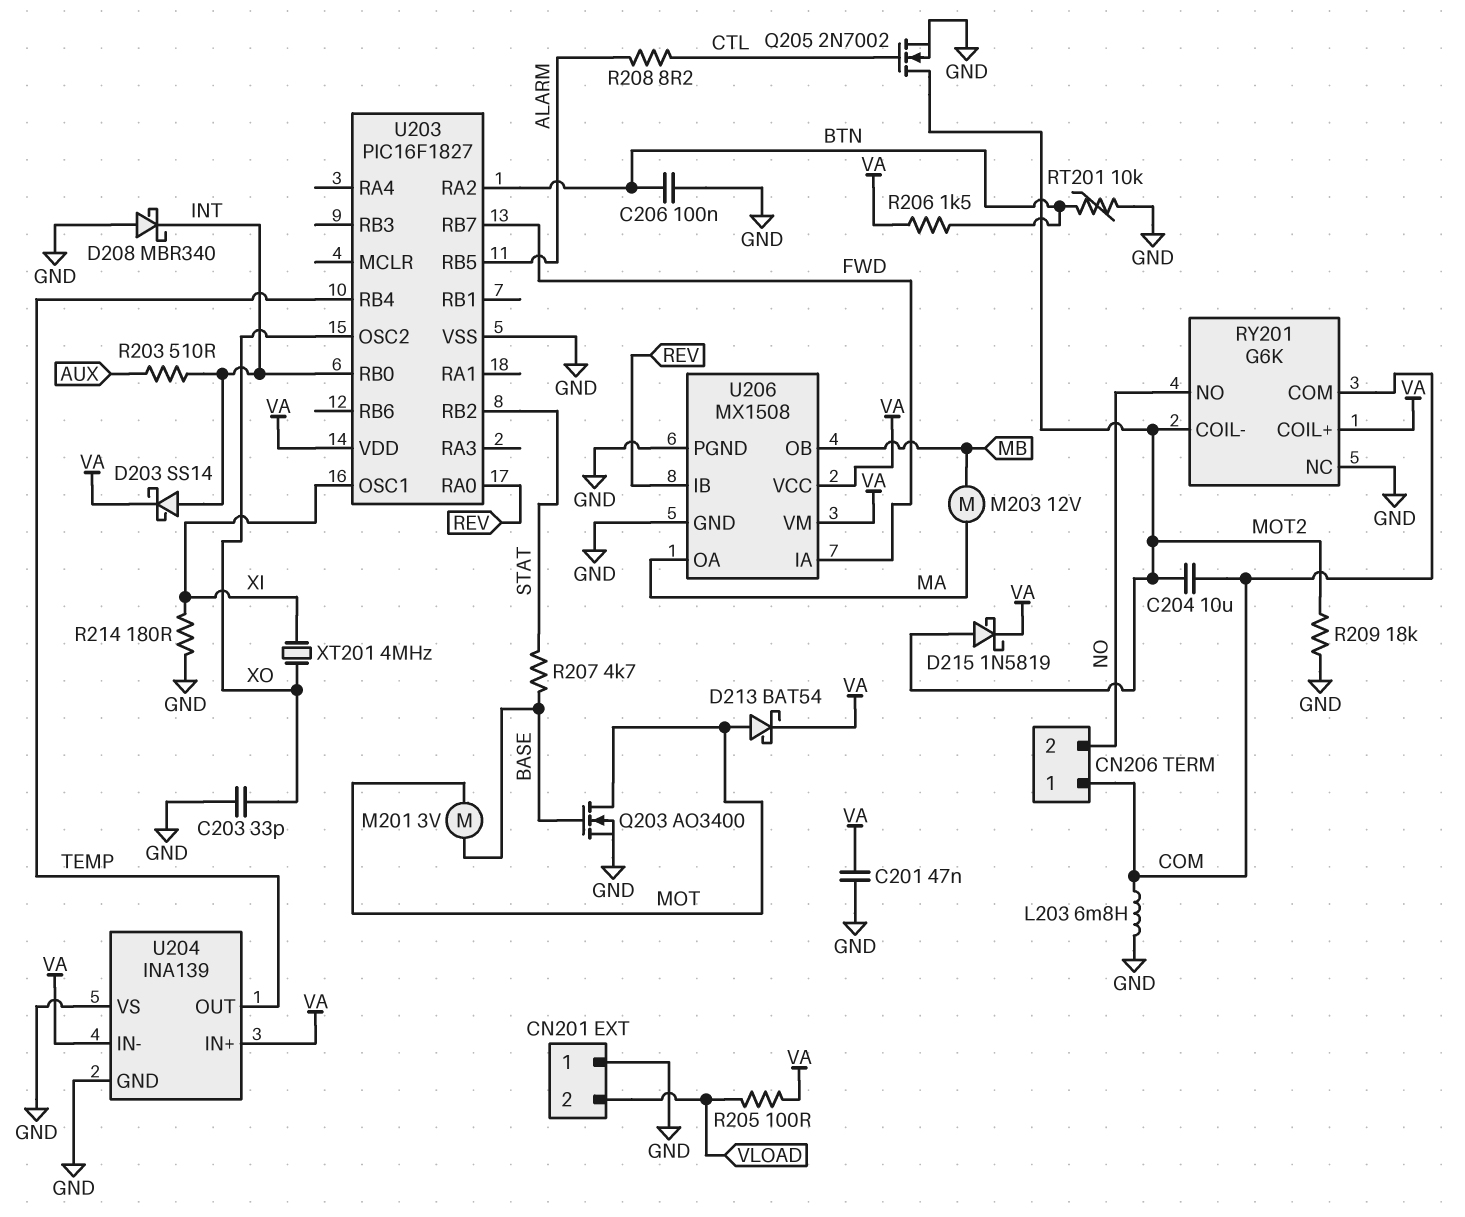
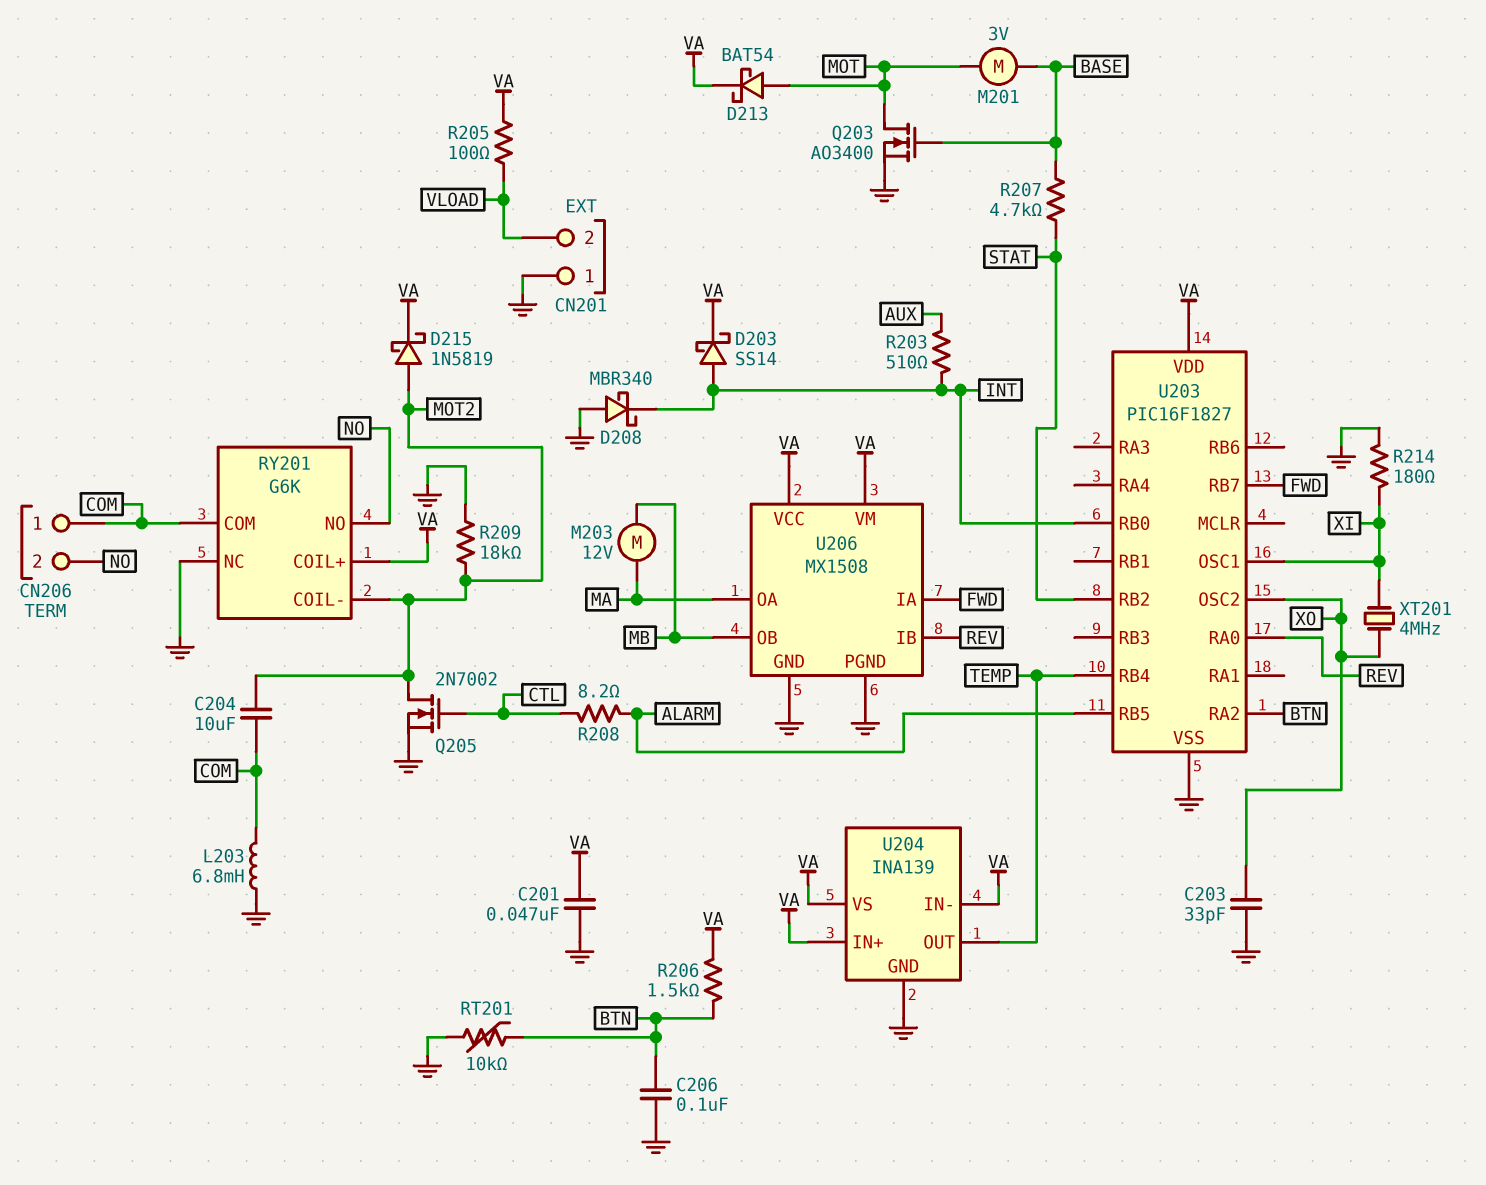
U204 pin VS: GND -> VA

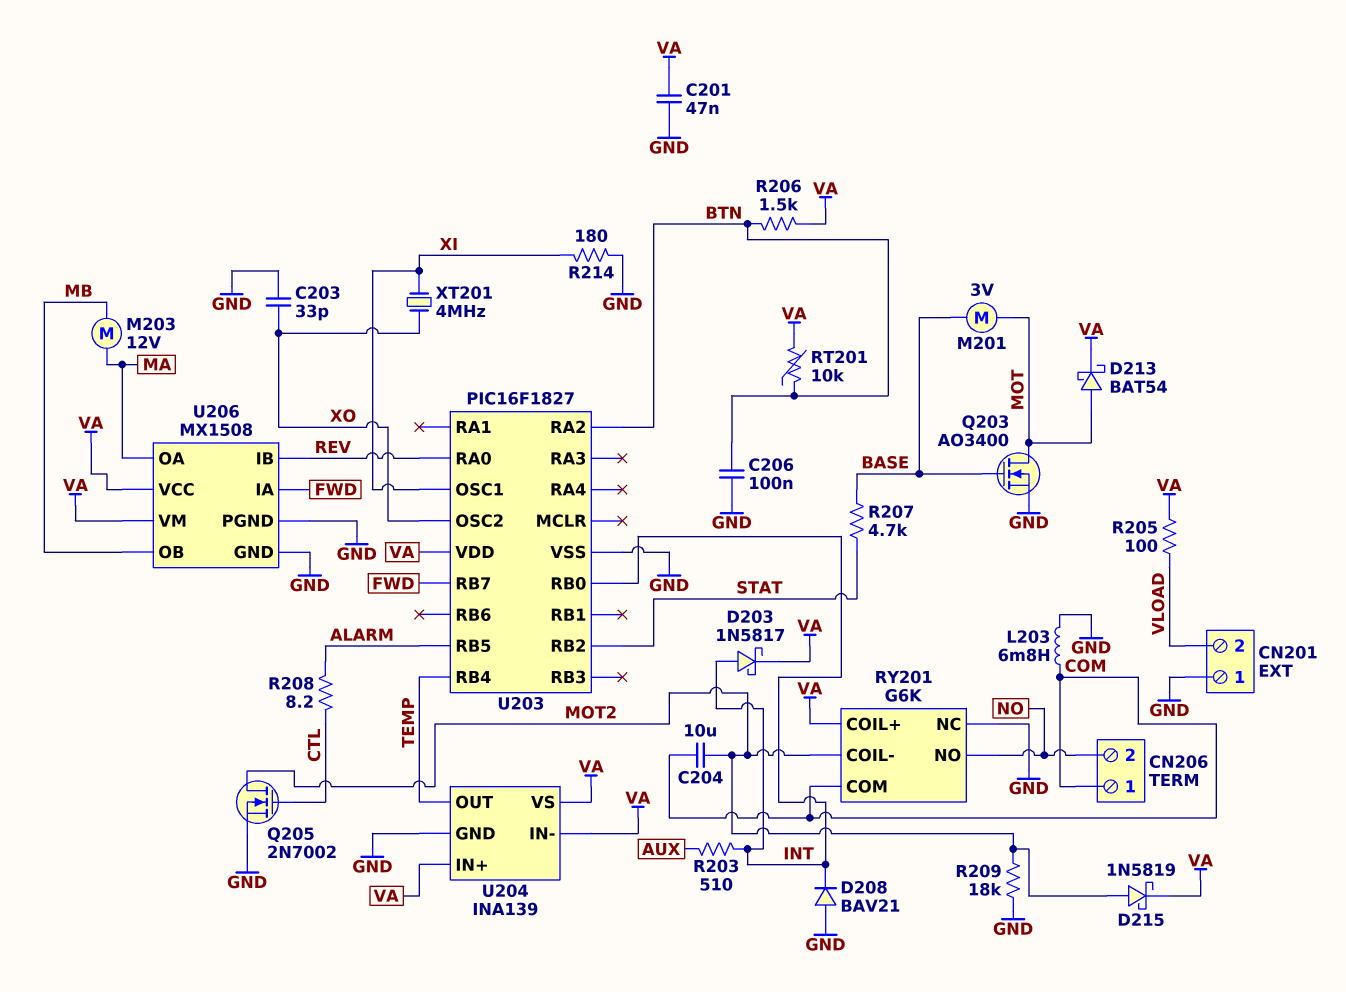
D203: schottky SS14 (A INT, K VA) -> schottky 1N5817 (A INT, K VA)
D208: schottky MBR340 (A GND, K INT) -> diode BAV21 (A GND, K INT)
RT201: 10k (BTN, GND) -> 10k (BTN, VA)

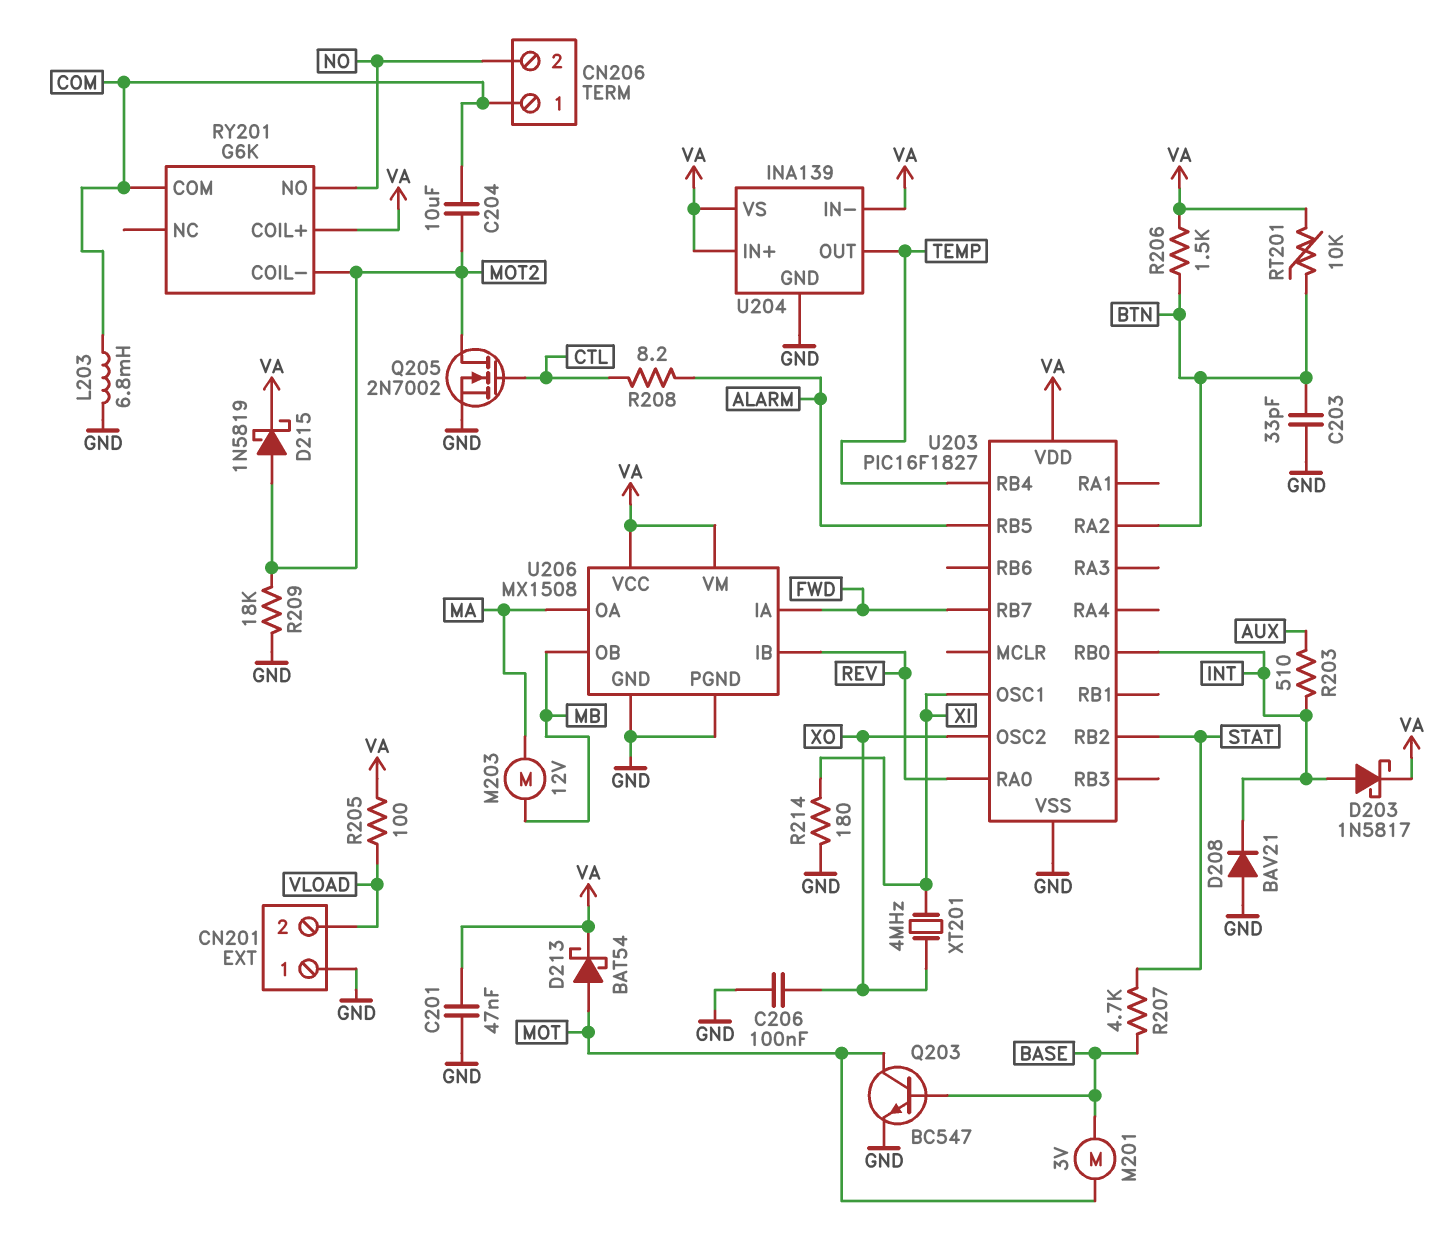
C203: 33pF (GND, XO) -> 33pF (BTN, GND)
C206: 100nF (BTN, GND) -> 100nF (GND, XO)
Q203: NMOS AO3400 (G BASE, D MOT, S GND) -> NPN BC547 (B BASE, C MOT, E GND)
RY201 pin NC: GND -> none

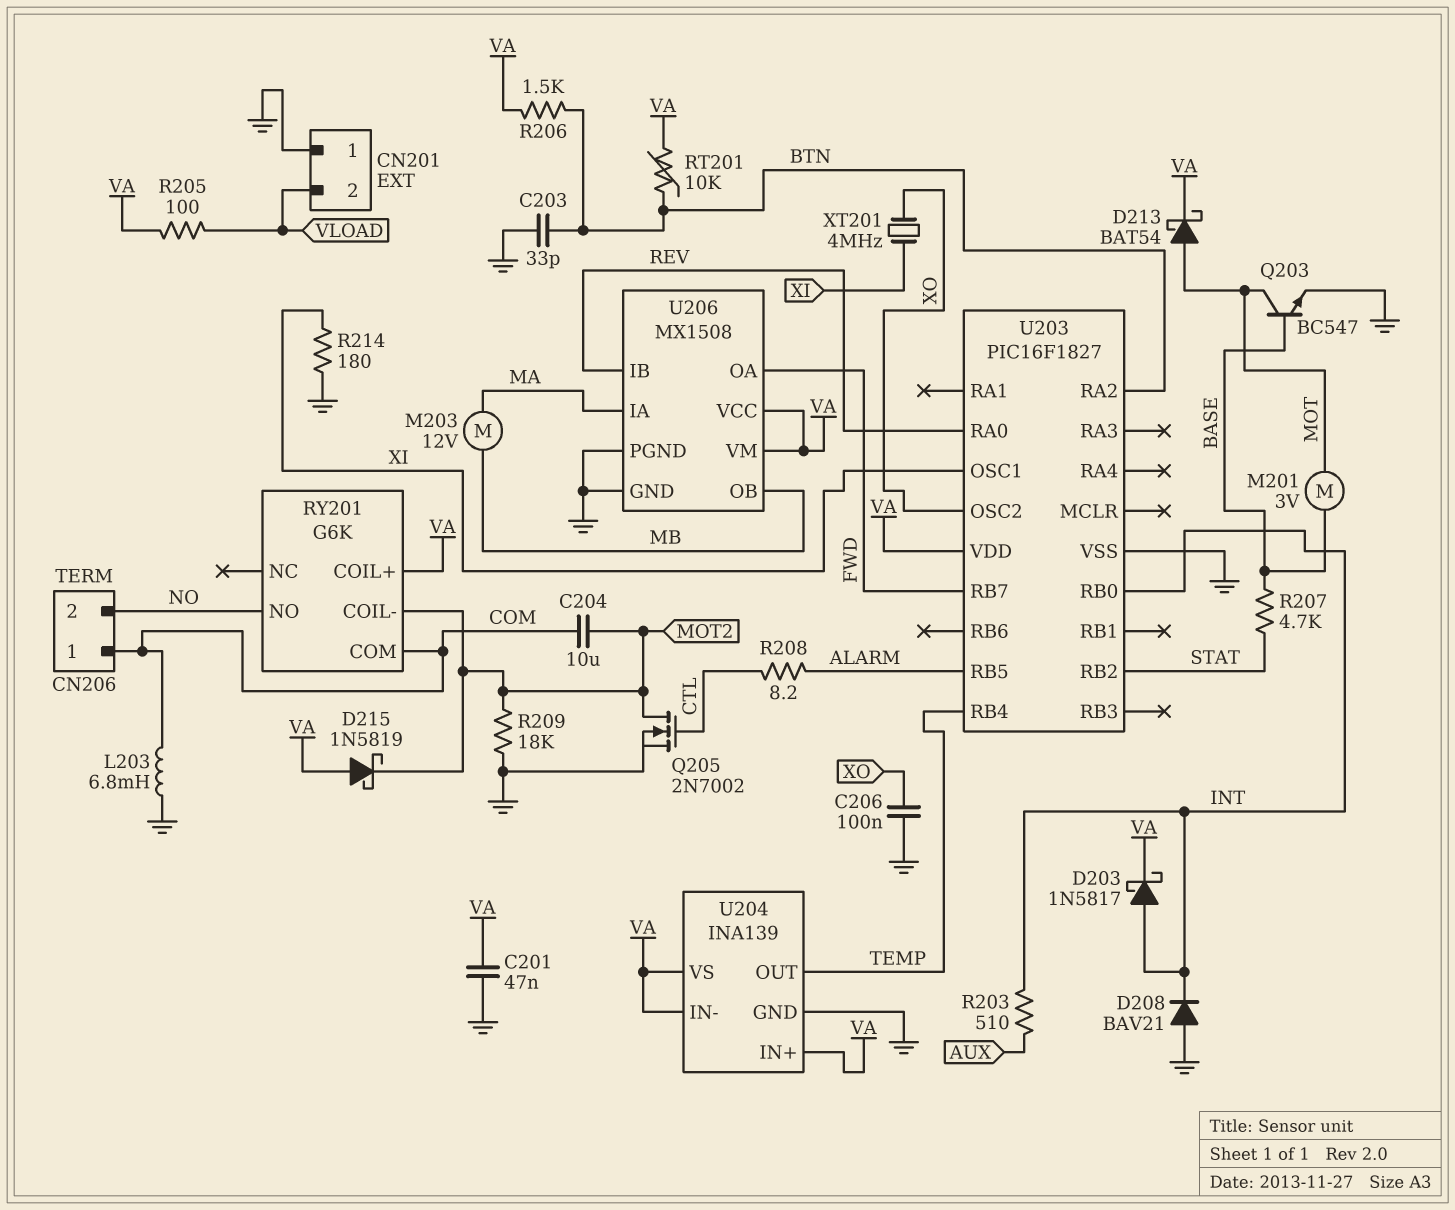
D215: schottky 1N5819 (A MOT2, K VA) -> schottky 1N5819 (A VA, K MOT2)
U206 pin IA: FWD -> MA
U206 pin OA: MA -> FWD

